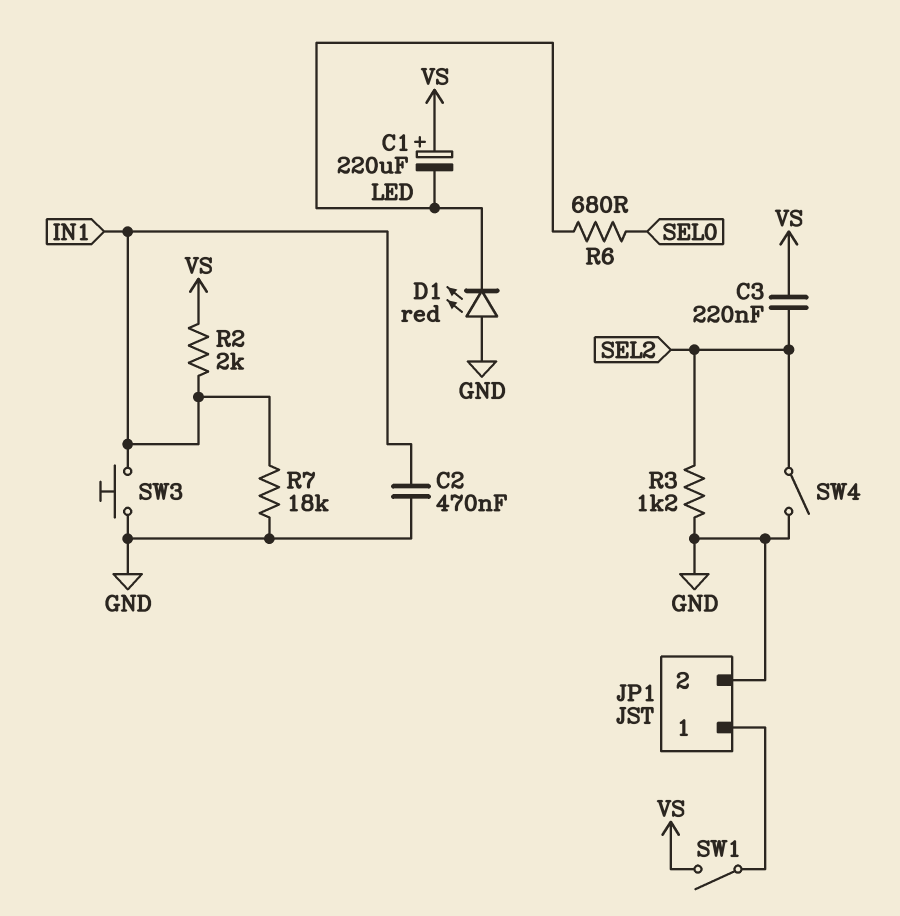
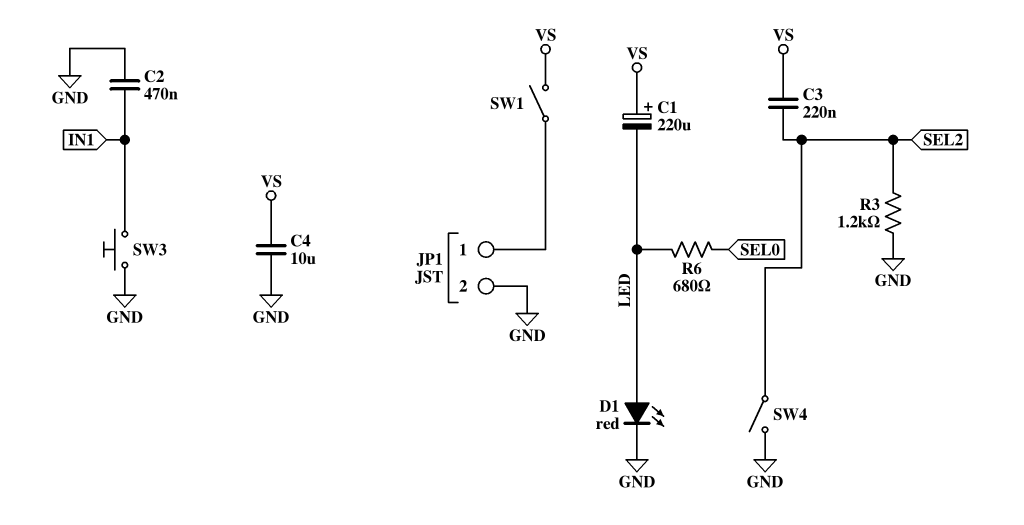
C4: none -> 10uF (GND, VS)
D1: LED red (A GND, K LED) -> LED red (A LED, K GND)
R2: 2k (IN1, VS) -> none
R7: 18k (GND, IN1) -> none

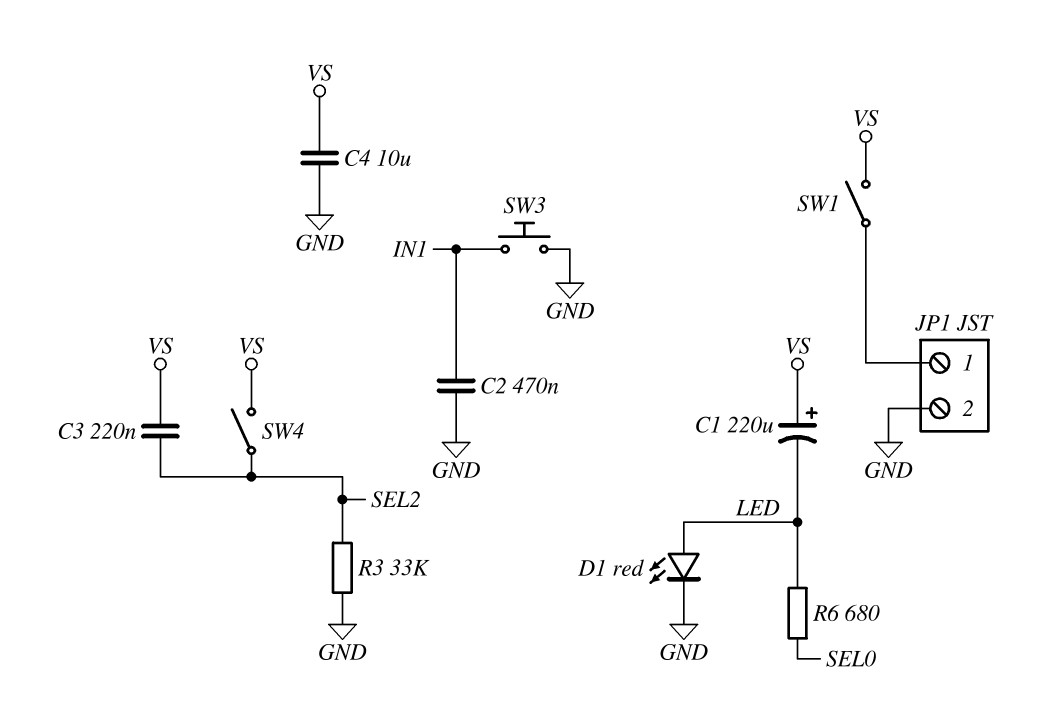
R3: 1.2k (GND, SEL2) -> 33k (GND, SEL2)
SW4: switch (GND, SEL2) -> switch (SEL2, VS)

